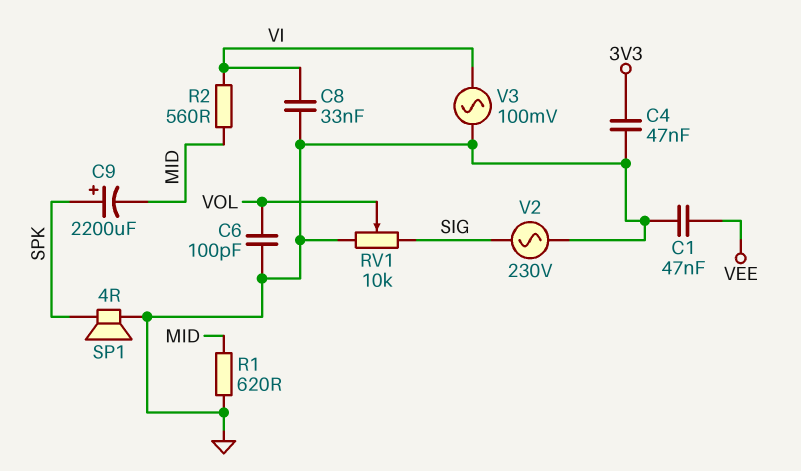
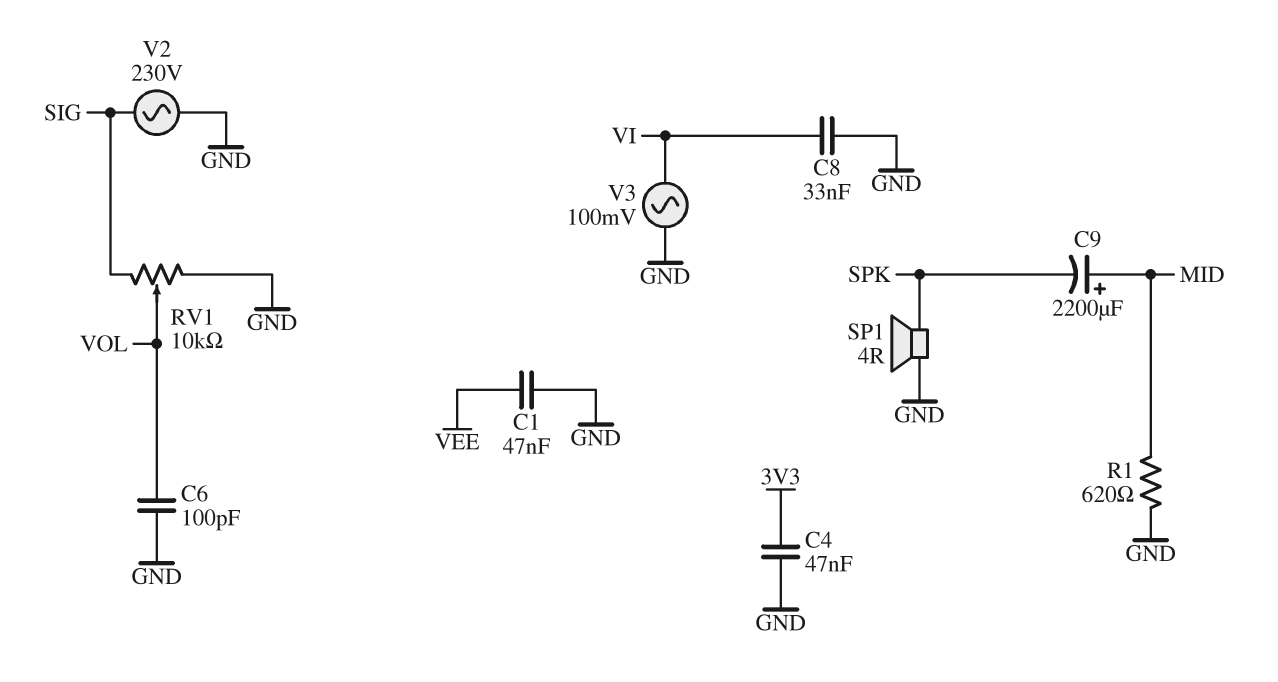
C9: 2200uF (plus SPK, minus MID) -> 2200uF (plus MID, minus SPK)
R2: 560 (MID, VI) -> none

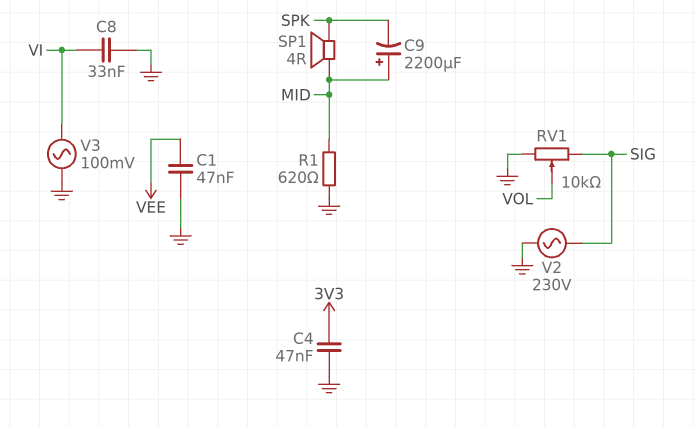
C6: 100pF (GND, VOL) -> none
SP1: speaker 4R (GND, SPK) -> speaker 4R (MID, SPK)

